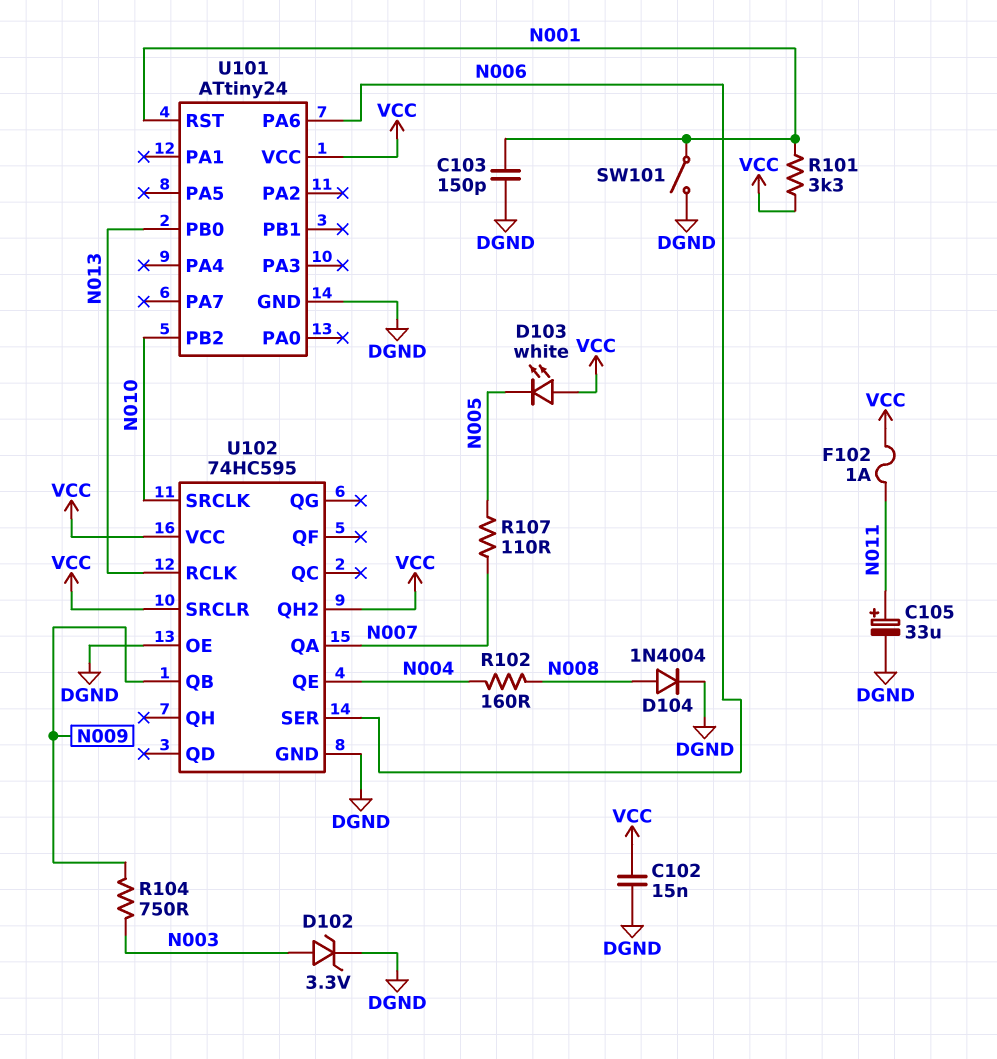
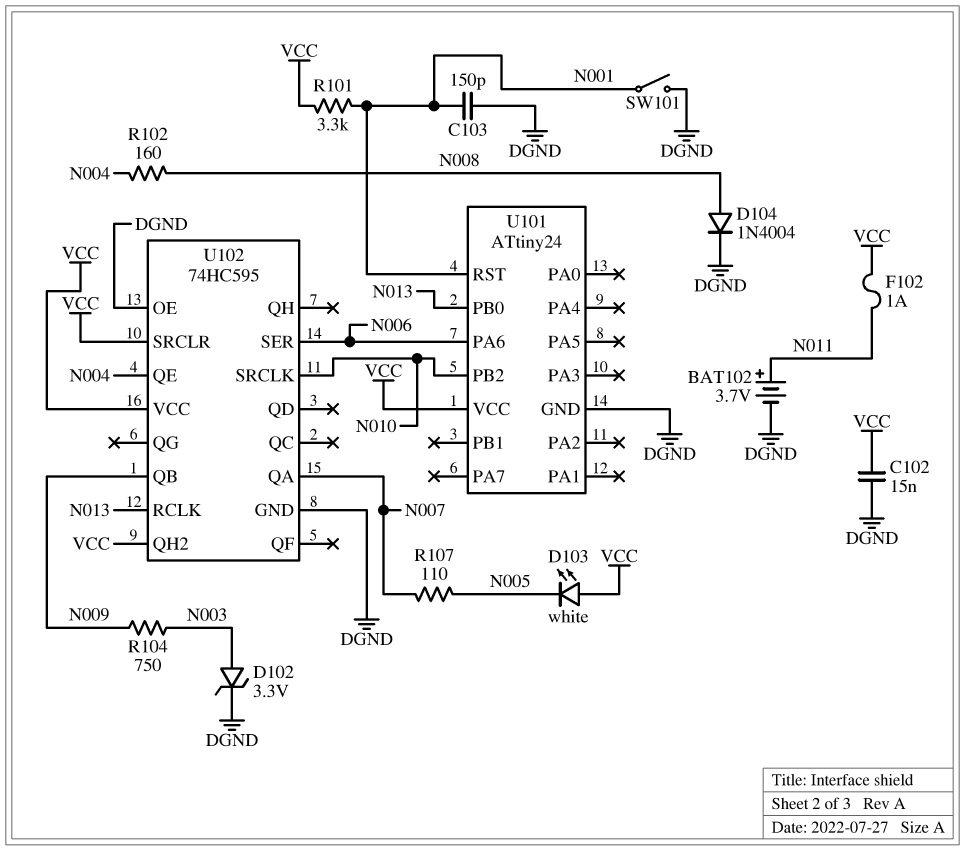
BAT102: none -> 3.7V (plus N011, minus DGND)
C105: 33uF (plus N011, minus DGND) -> none

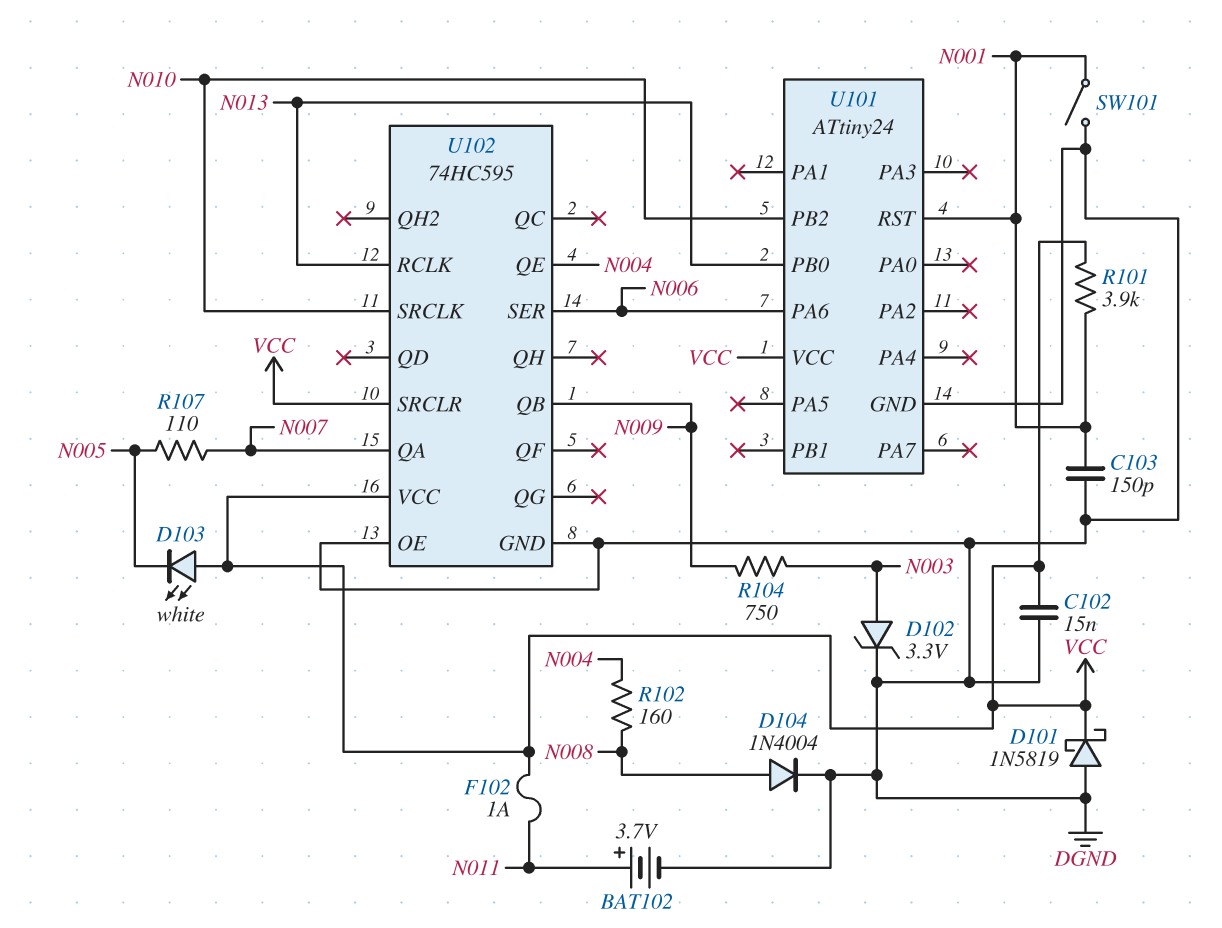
D101: none -> schottky 1N5819 (A DGND, K VCC)
R101: 3.3k (N001, VCC) -> 3.9k (N001, VCC)
U102 pin QH2: VCC -> none

